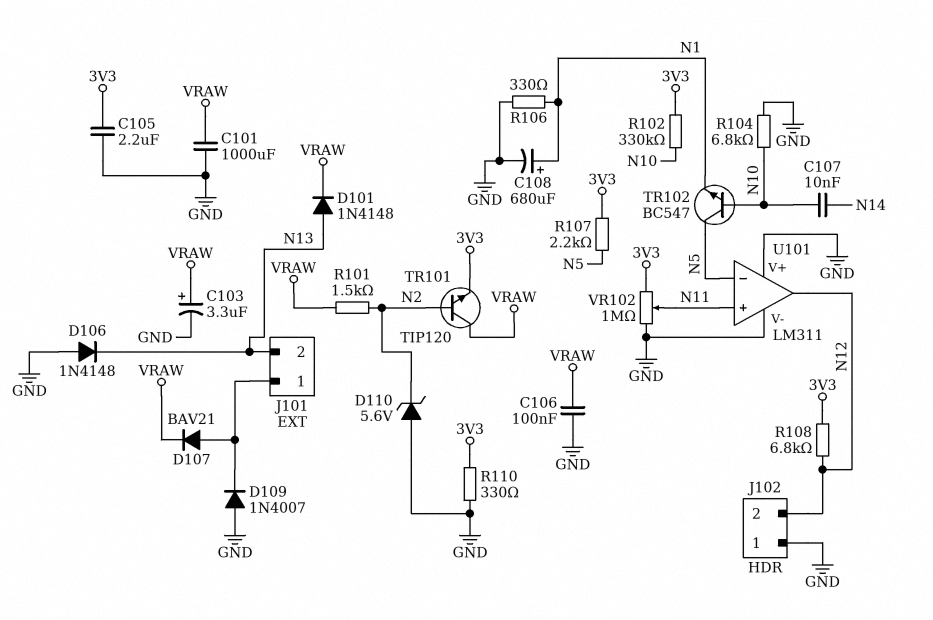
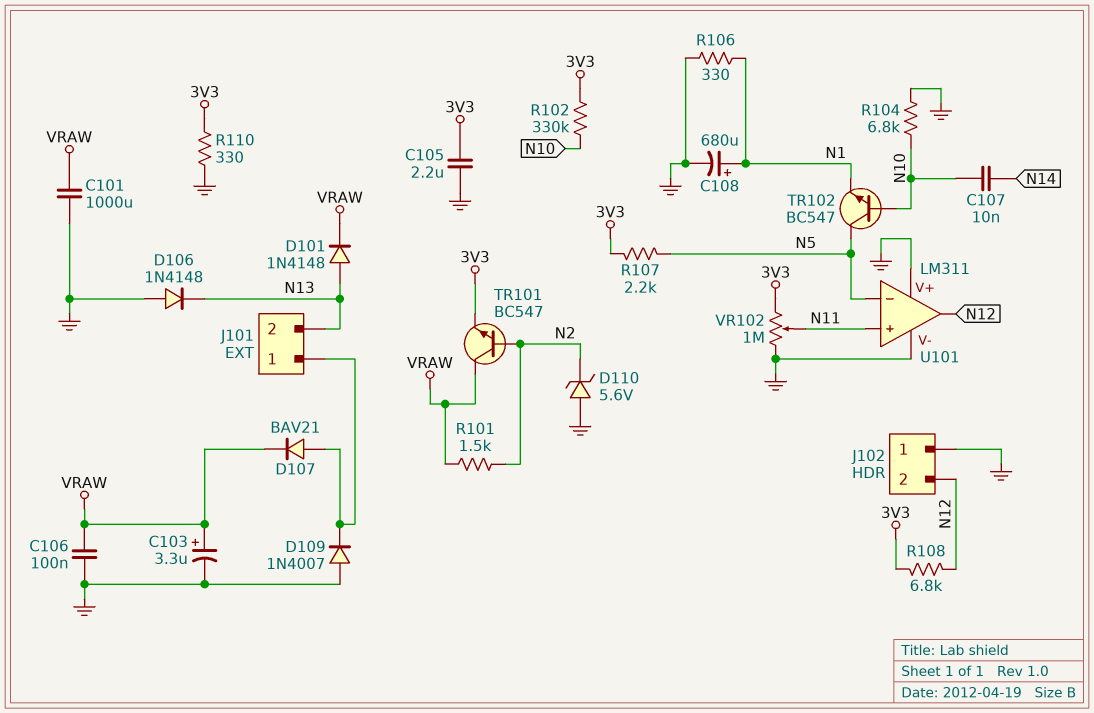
TR101: NPN TIP120 (B N2, C VRAW, E 3V3) -> NPN BC547 (B N2, C VRAW, E 3V3)

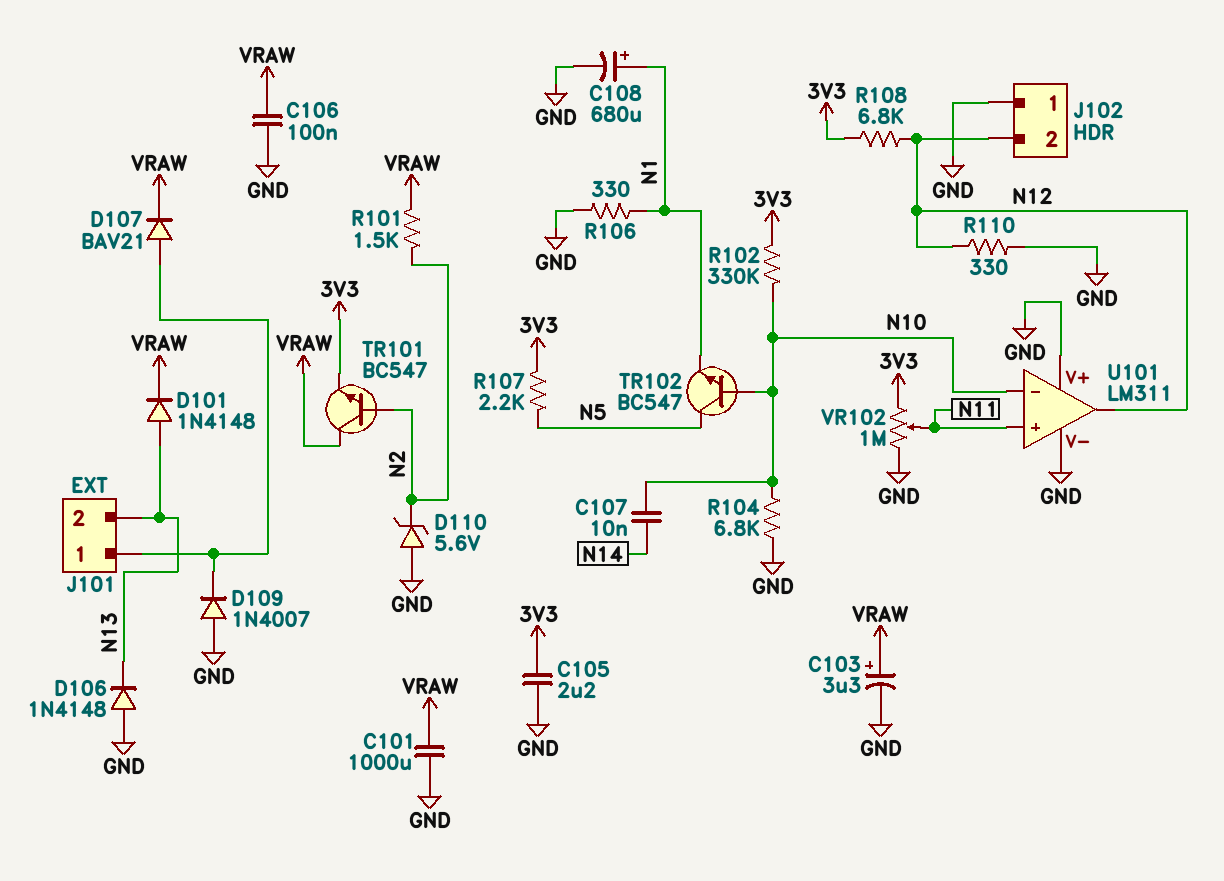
R110: 330 (3V3, GND) -> 330 (GND, N12)
U101 pin in-: N5 -> N10

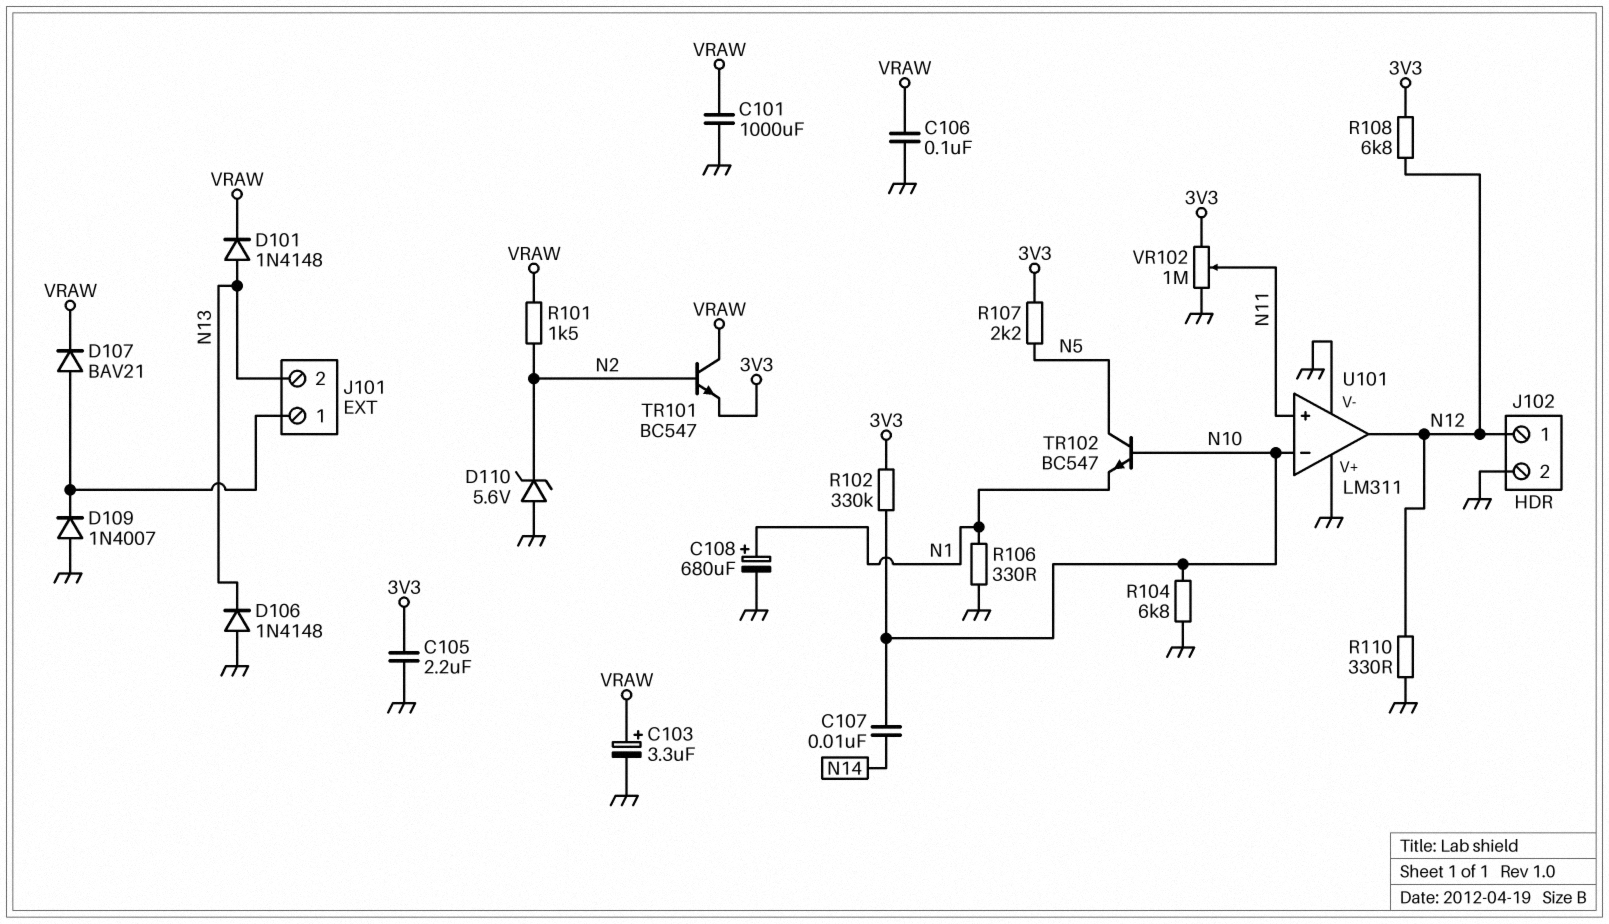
J102 pin 1: GND -> N12
J102 pin 2: N12 -> GND

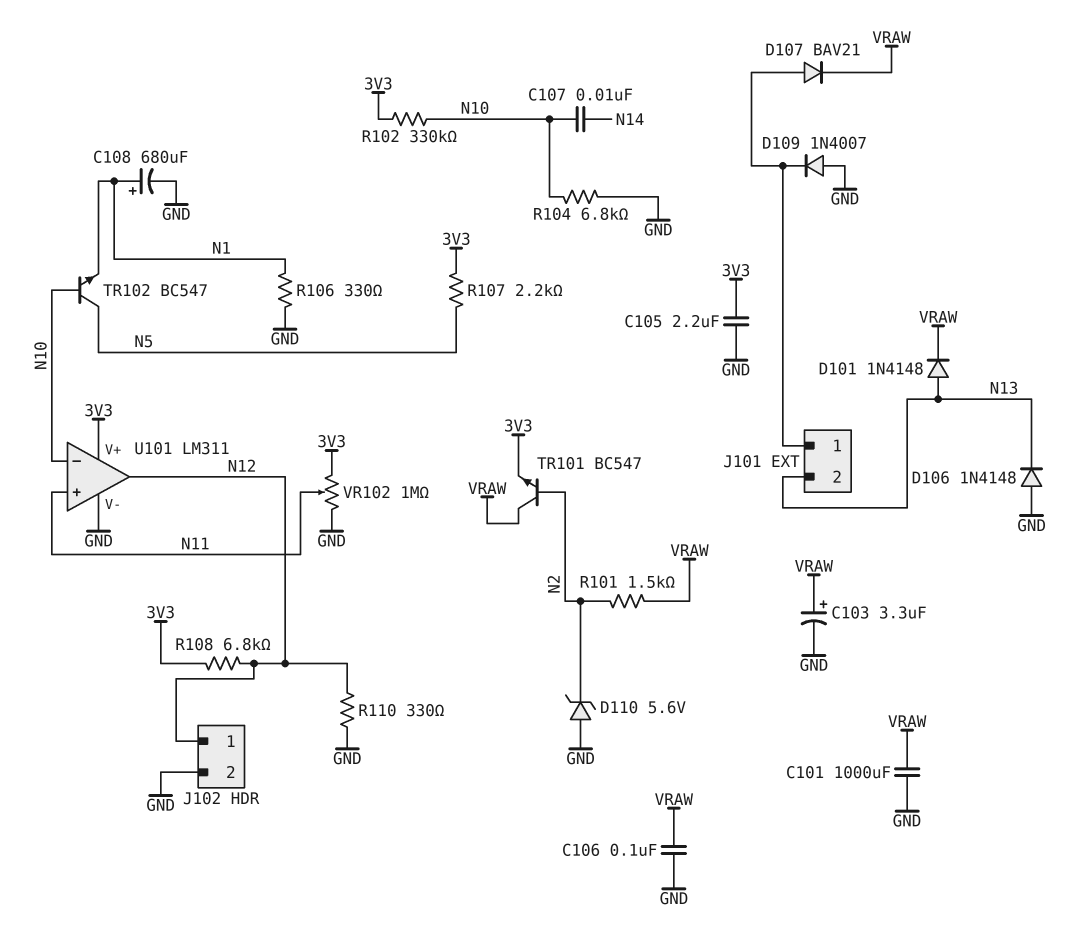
U101 pin V+: GND -> 3V3

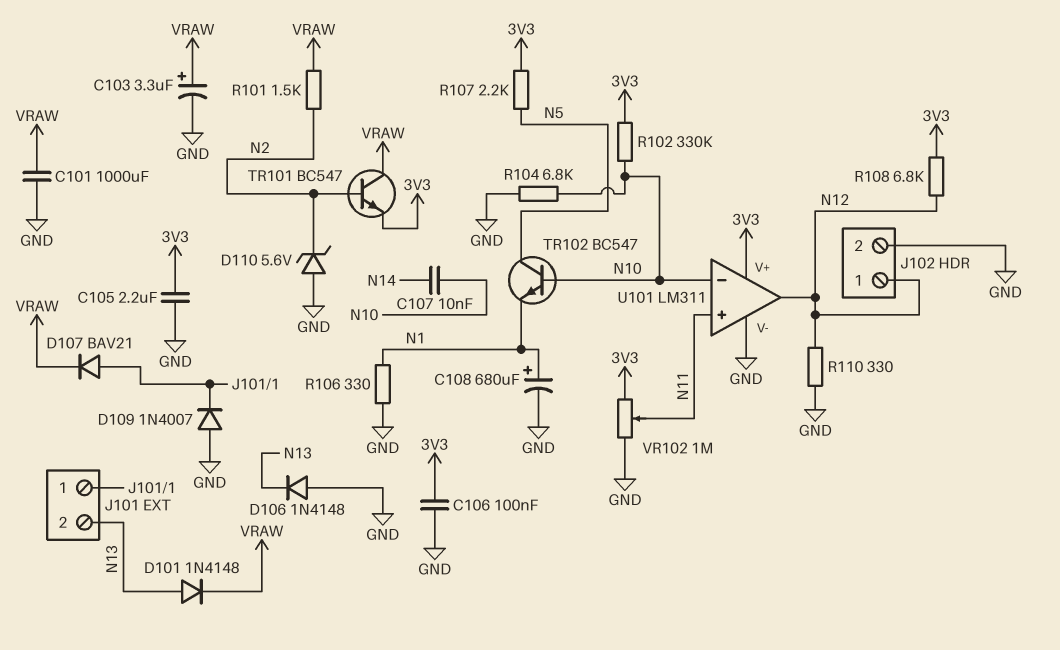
C106: 100nF (GND, VRAW) -> 100nF (3V3, GND)

